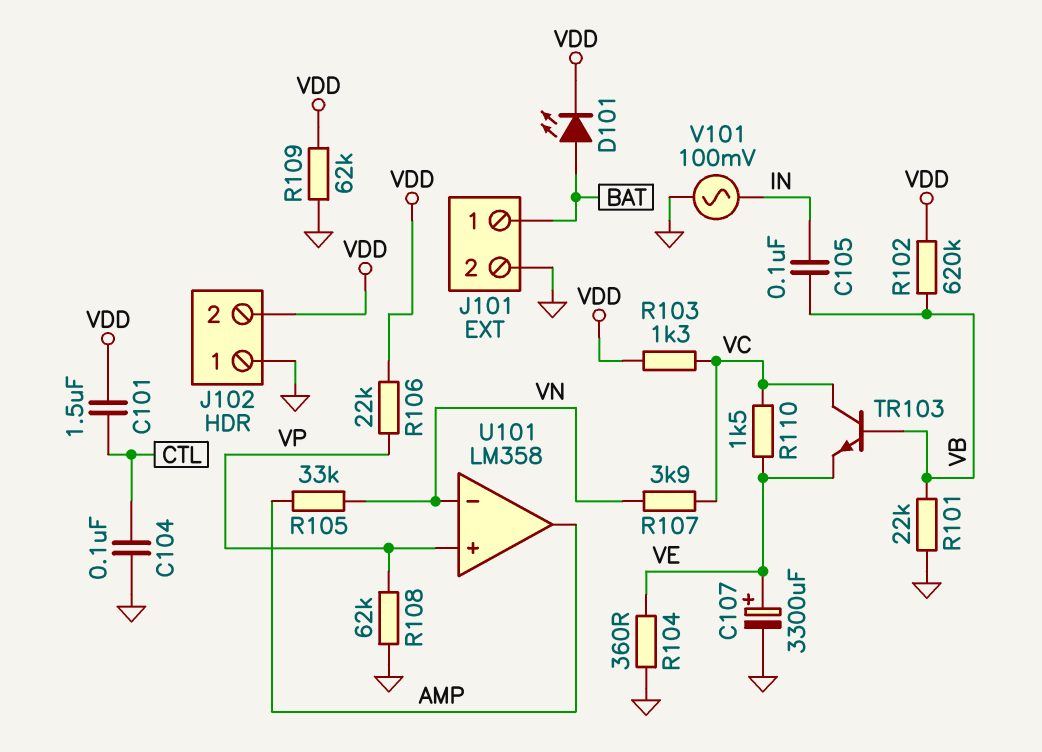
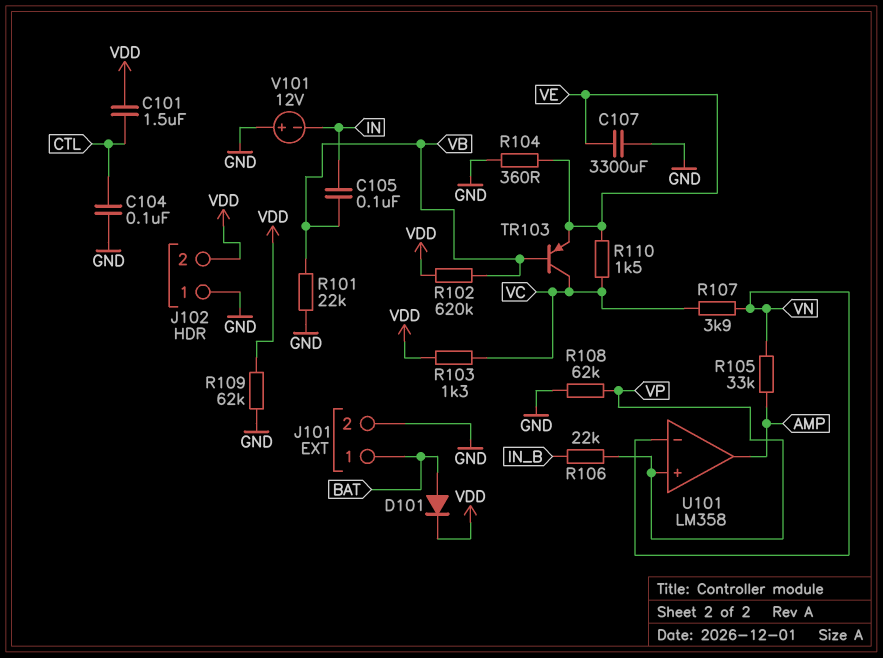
C107: 3300uF (plus VE, minus GND) -> 3300uF (GND, VE)
D101: LED (A BAT, K VDD) -> diode (A BAT, K VDD)
R106: 22k (VDD, VP) -> 22k (IN_B, VP)
TR103: NPN (B VB, C VC, E VE) -> PNP (B VB, C VC, E VE)
V101: AC 100mV (GND, IN) -> 12V (plus GND, minus IN)

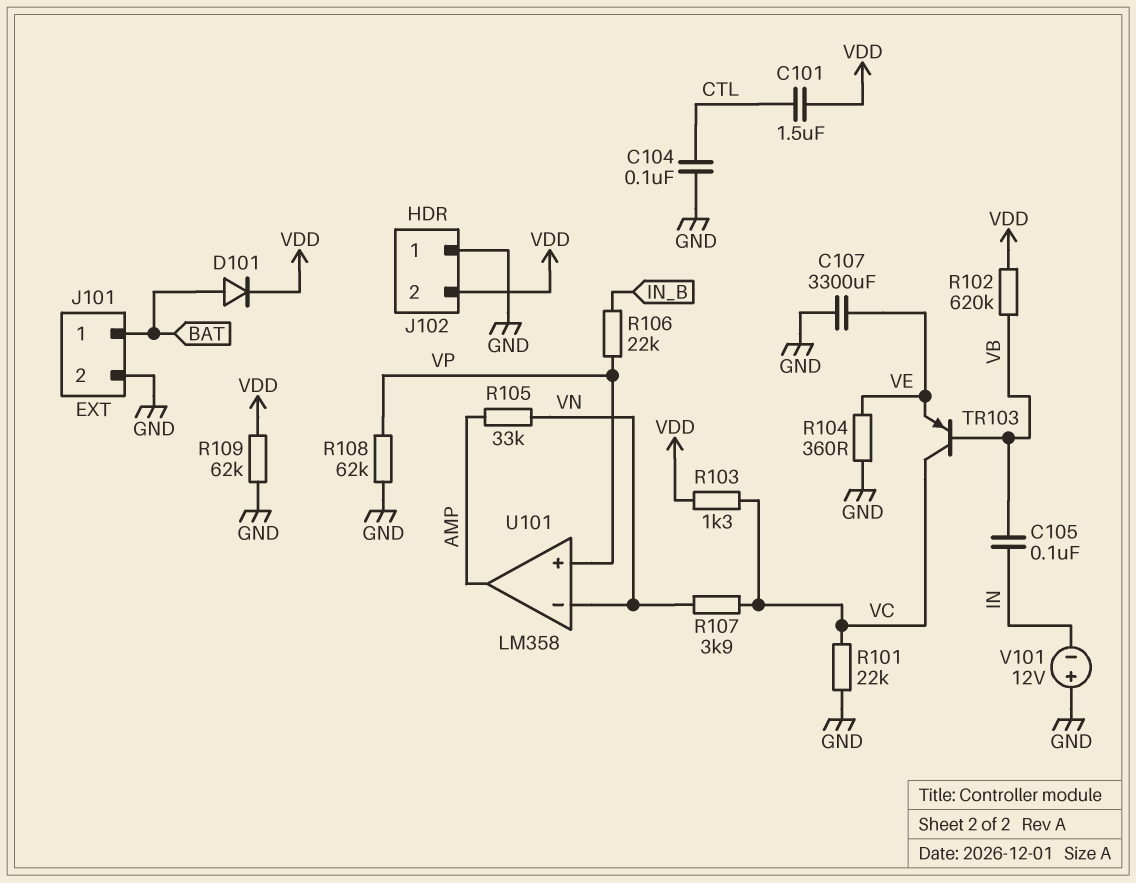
R101: 22k (GND, VB) -> 22k (GND, VC)
R110: 1.5k (VC, VE) -> none

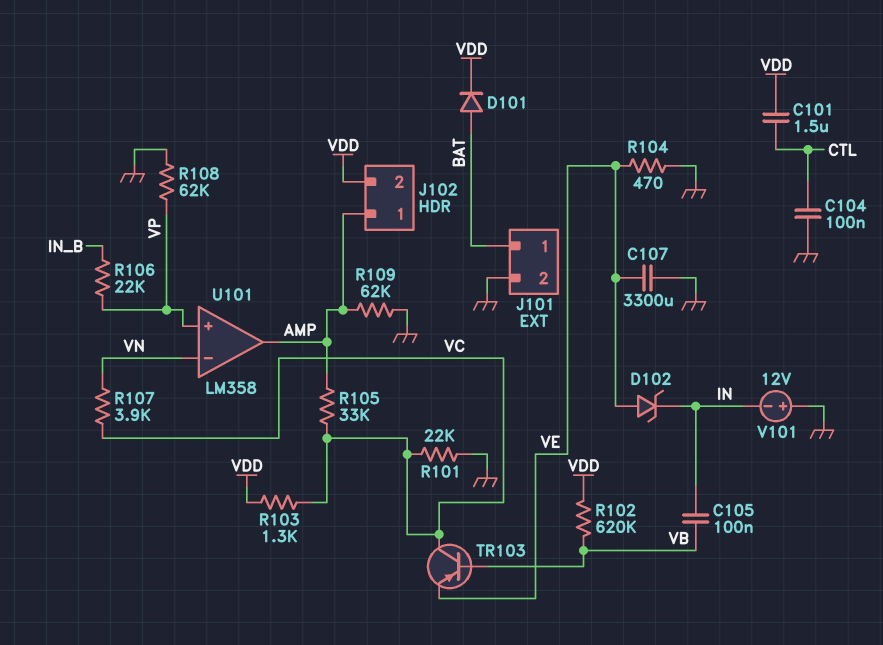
D102: none -> zener (A VE, K IN)
J102 pin 1: GND -> AMP
R104: 360 (GND, VE) -> 470 (GND, VE)
R105: 33k (AMP, VN) -> 33k (AMP, VC)
R109: 62k (GND, VDD) -> 62k (AMP, GND)

